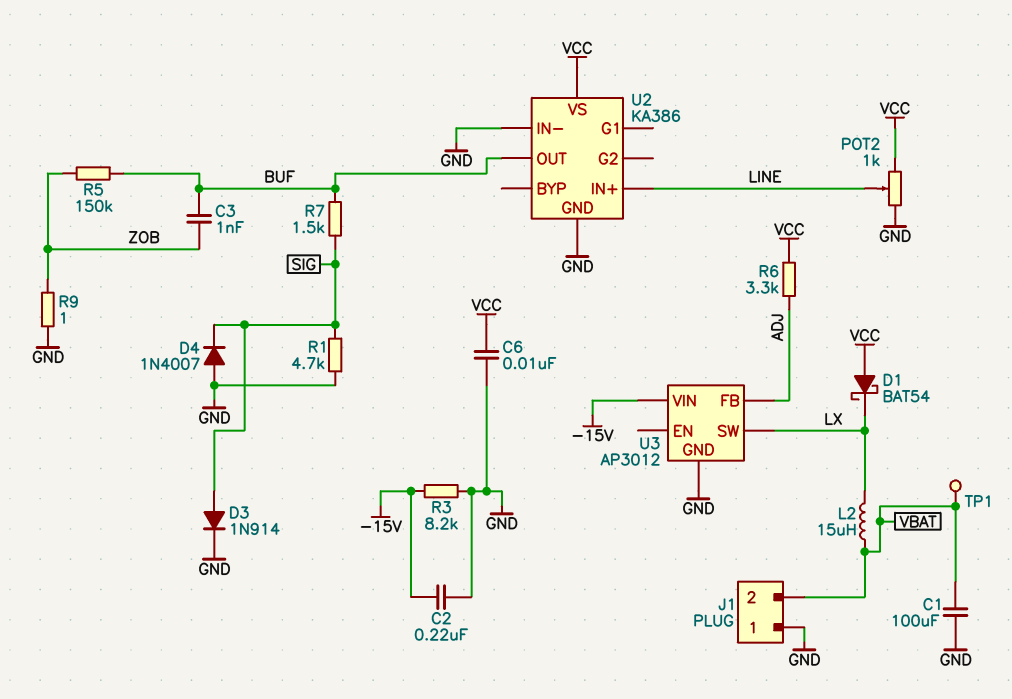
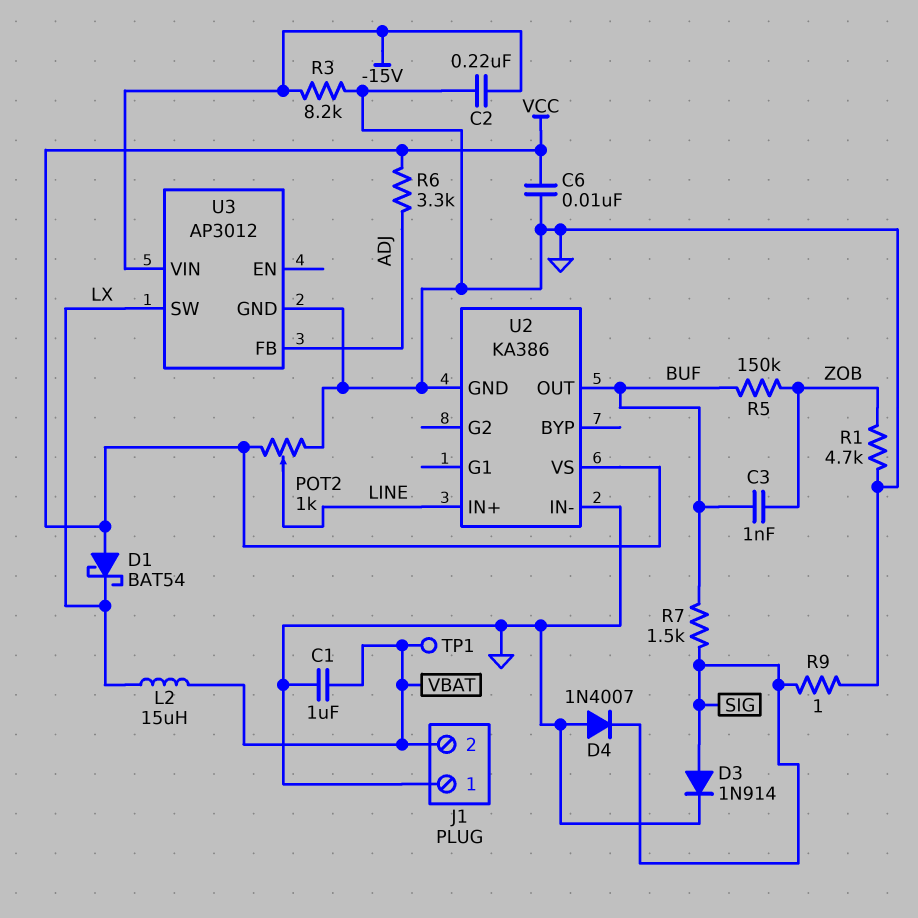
C1: 100uF (GND, VBAT) -> 1uF (GND, VBAT)
R1: 4.7k (GND, SIG) -> 4.7k (GND, ZOB)
R9: 1 (GND, ZOB) -> 1 (GND, SIG)

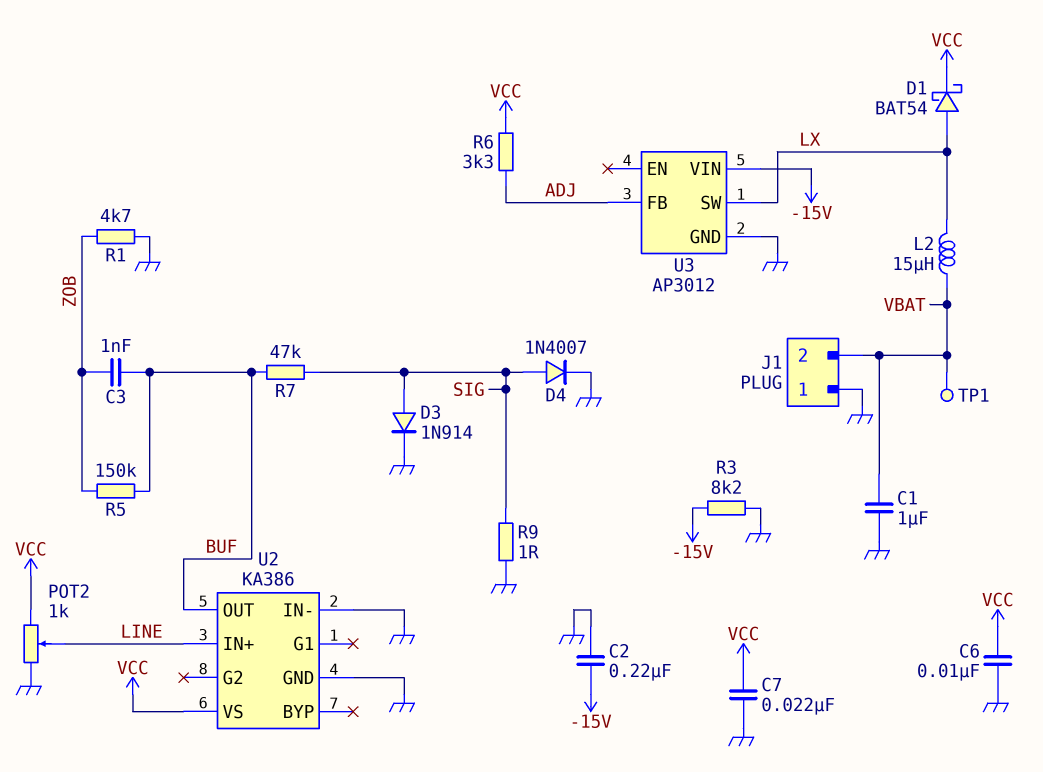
C7: none -> 22nF (GND, VCC)
D1: schottky BAT54 (A VCC, K LX) -> schottky BAT54 (A LX, K VCC)
D4: diode 1N4007 (A GND, K SIG) -> diode 1N4007 (A SIG, K GND)
R7: 1.5k (BUF, SIG) -> 47k (BUF, SIG)

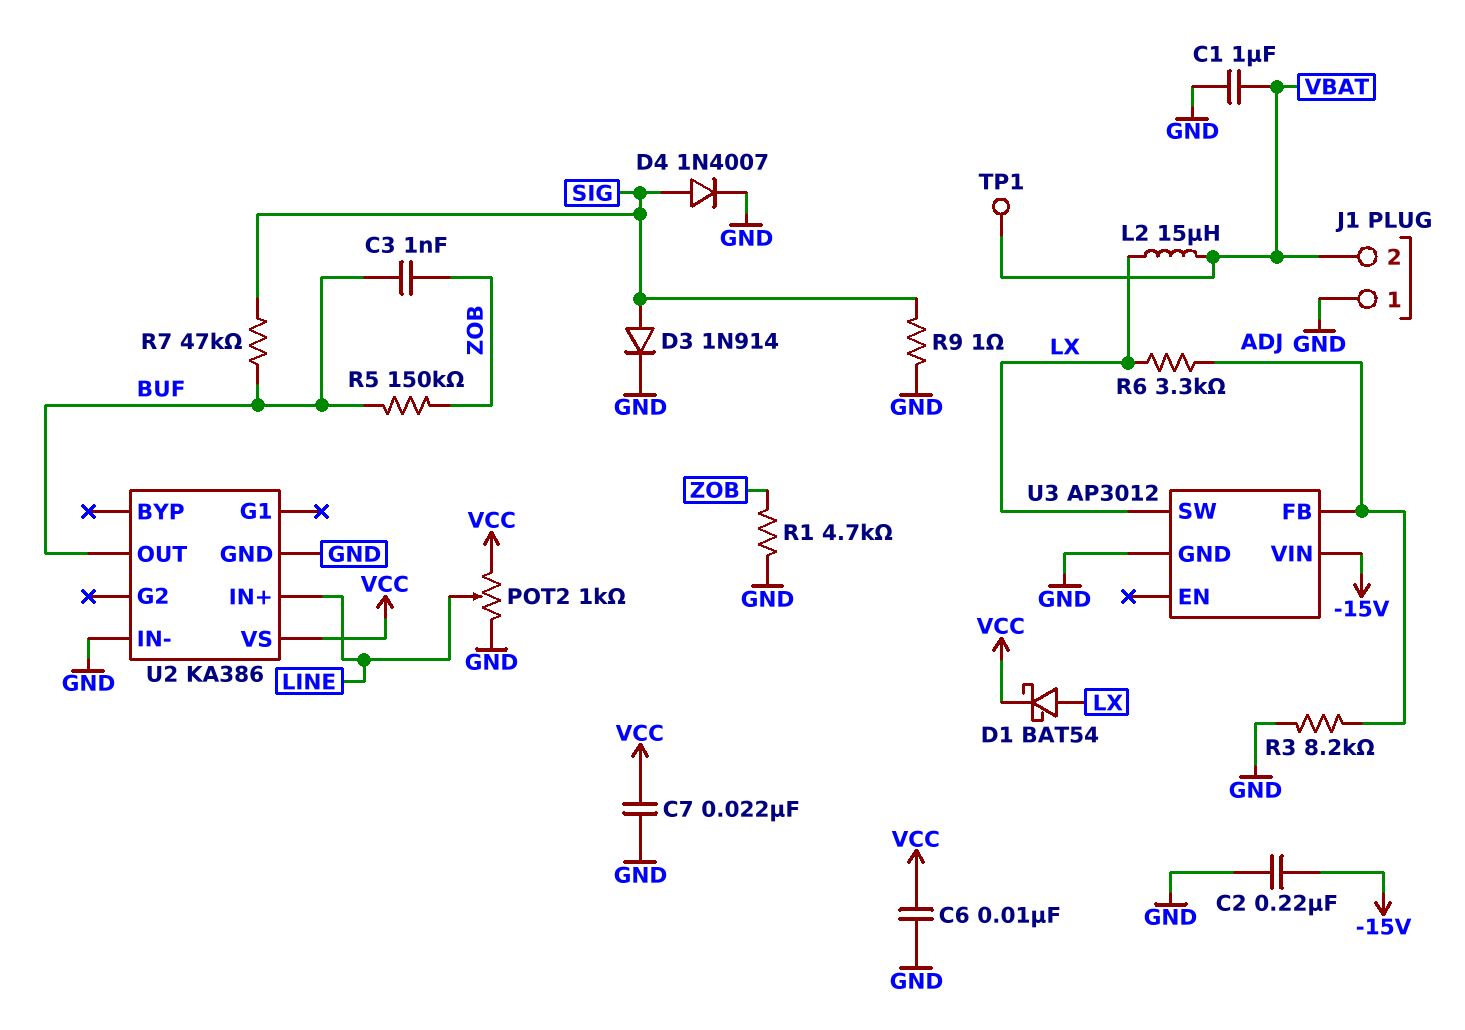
R3: 8.2k (-15V, GND) -> 8.2k (ADJ, GND)
R6: 3.3k (ADJ, VCC) -> 3.3k (ADJ, LX)

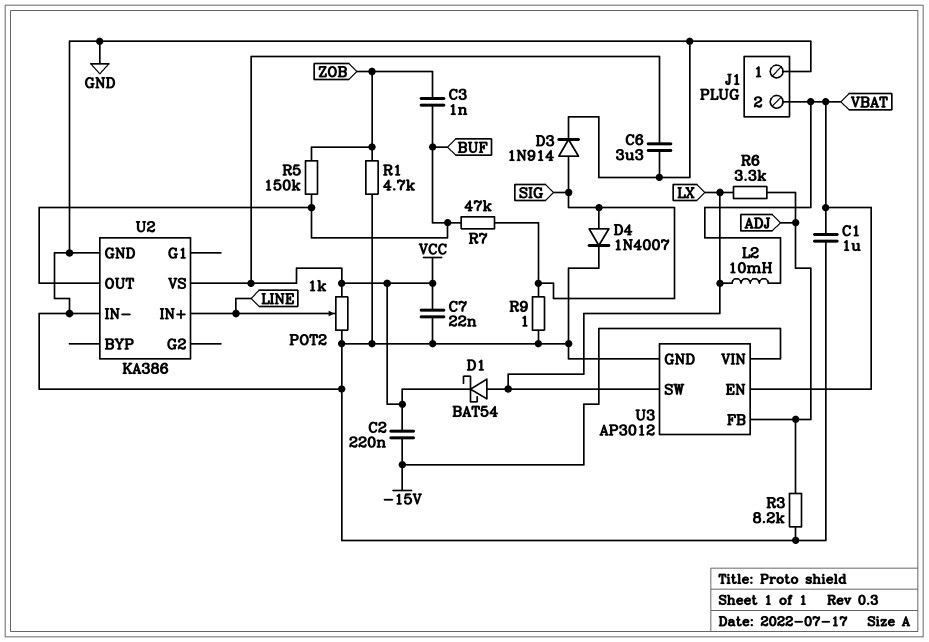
C2: 220nF (-15V, GND) -> 220nF (-15V, VCC)
C6: 10nF (GND, VCC) -> 3.3uF (GND, VCC)
L2: 15uH (LX, VBAT) -> 10mH (LX, VBAT)
TP1: test point (VBAT) -> none
U3 pin EN: none -> VBAT

